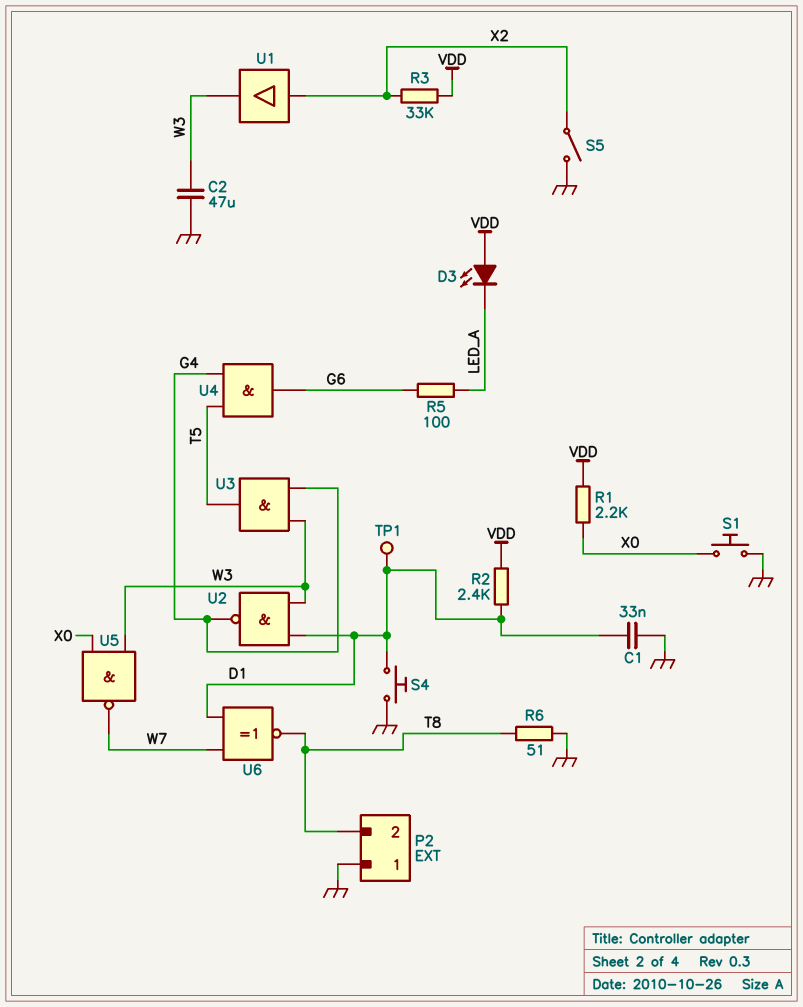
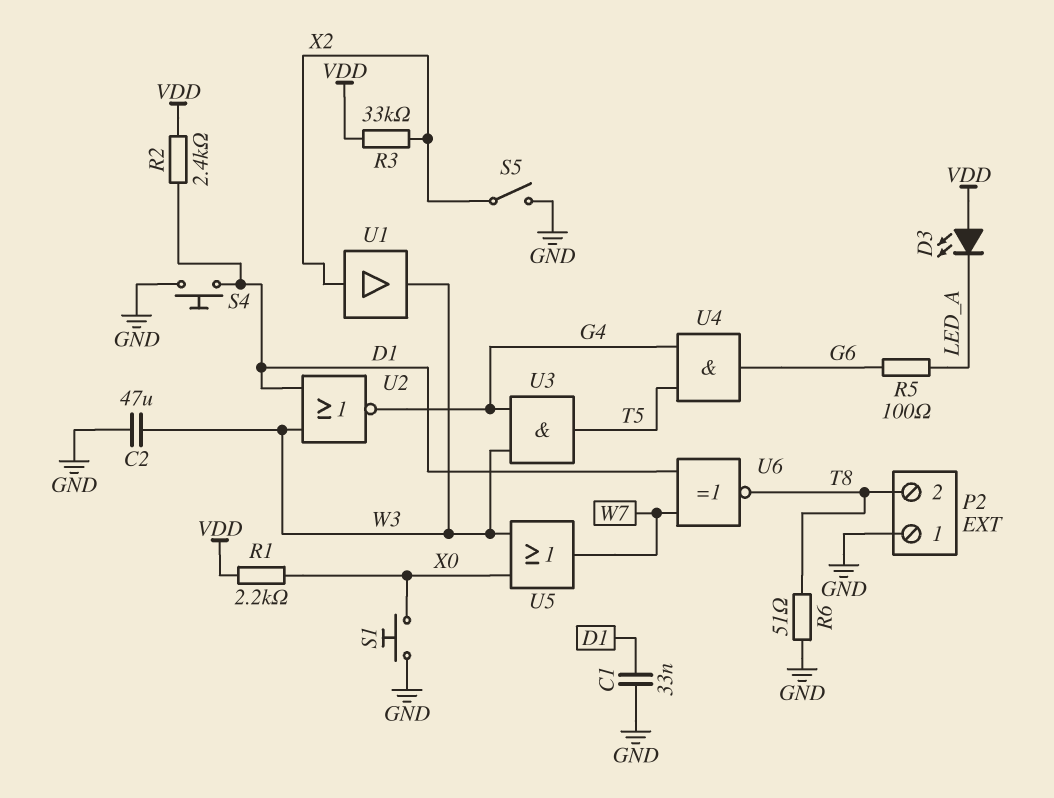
TP1: test point (D1) -> none
U2: NAND (in D1, in W3, out G4) -> NOR (in D1, in W3, out G4)
U5: NAND (in W3, in X0, out W7) -> OR (in W3, in X0, out W7)

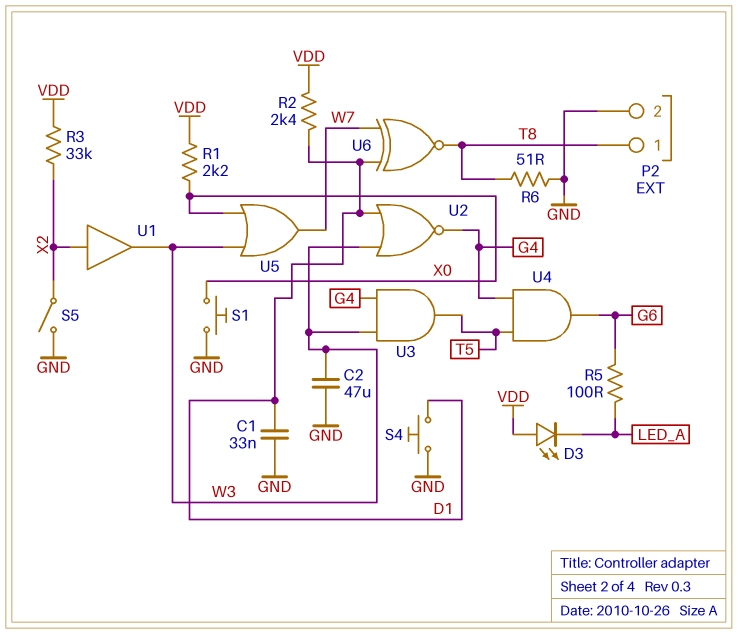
P2 pin 1: GND -> T8
P2 pin 2: T8 -> GND

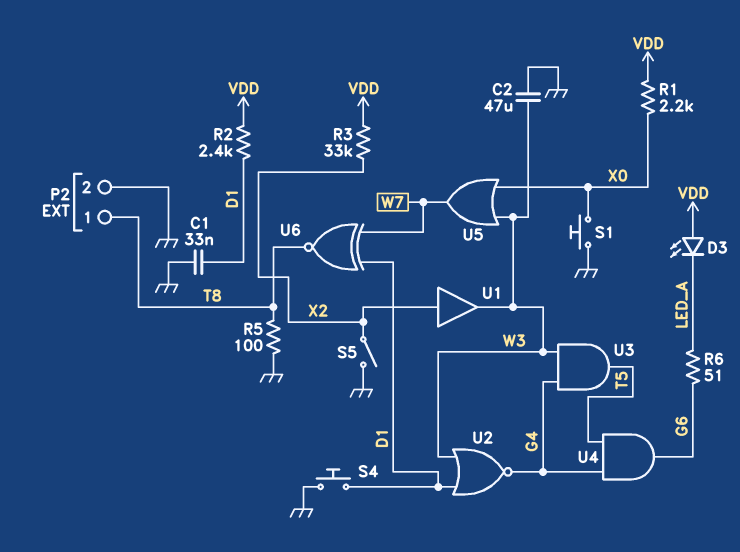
R5: 100 (G6, LED_A) -> 100 (GND, T8)
R6: 51 (GND, T8) -> 51 (G6, LED_A)

